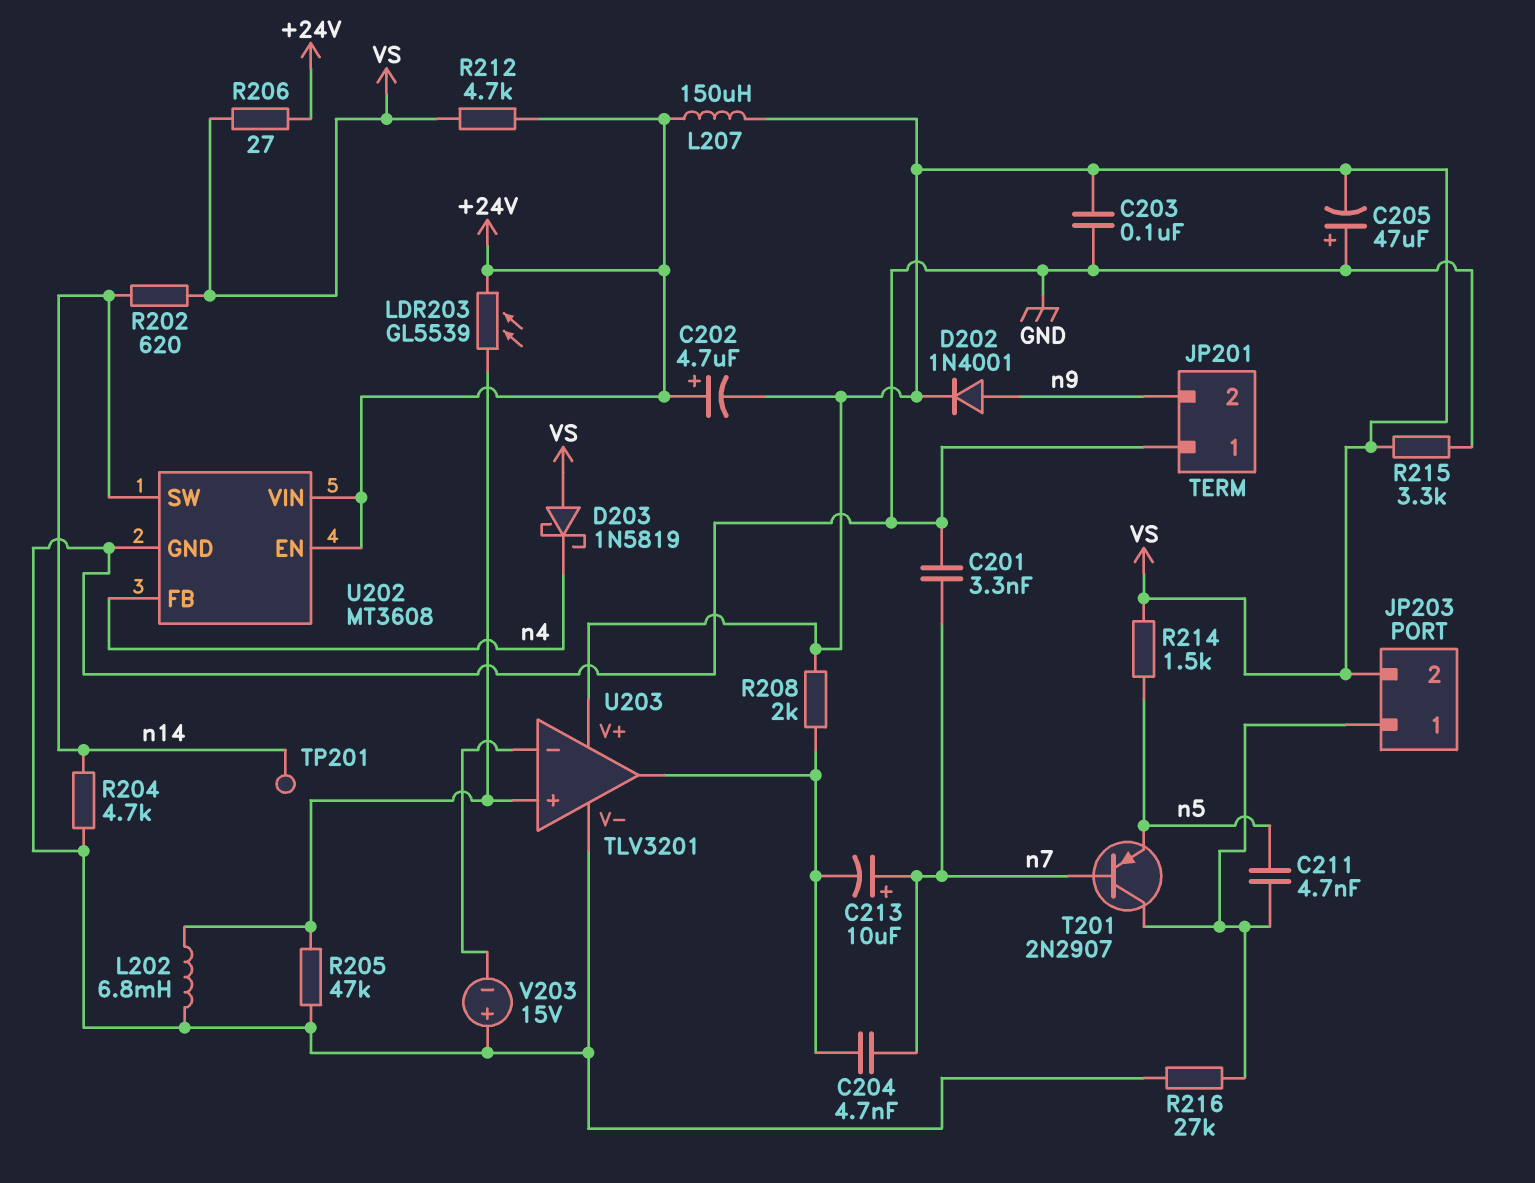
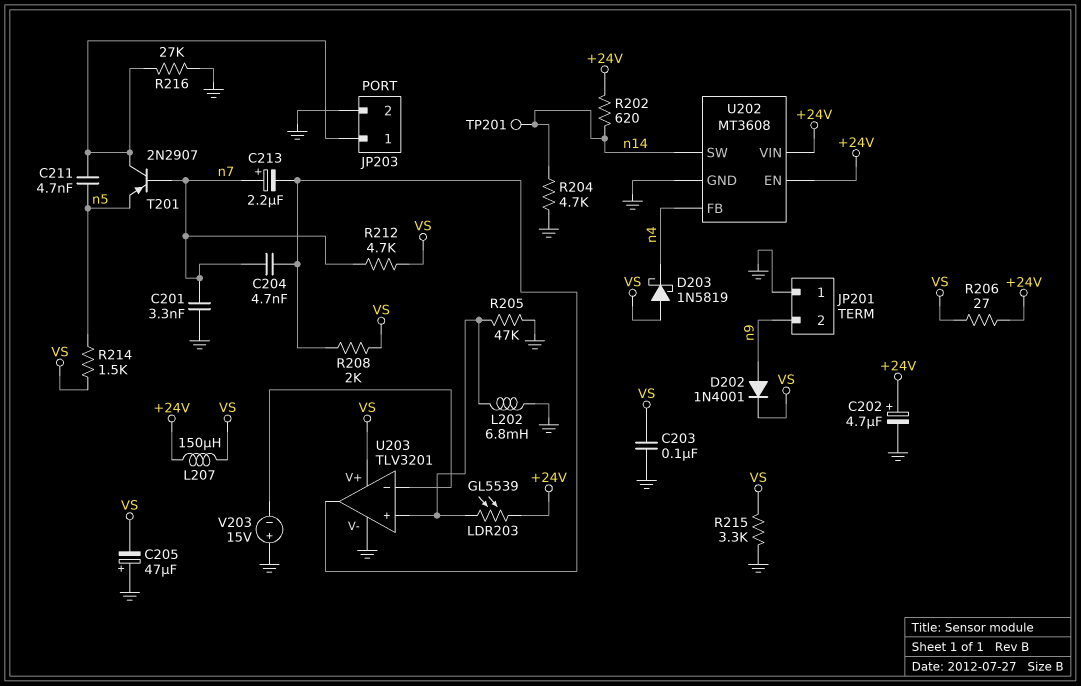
C202: 4.7uF (plus +24V, minus VS) -> 4.7uF (plus +24V, minus GND)
C213: 10uF (plus n7, minus U203/out) -> 2.2uF (plus n7, minus U203/out)
JP203 pin 2: VS -> GND
R202: 620 (VS, n14) -> 620 (+24V, n14)
R212: 4.7k (+24V, VS) -> 4.7k (VS, n7)

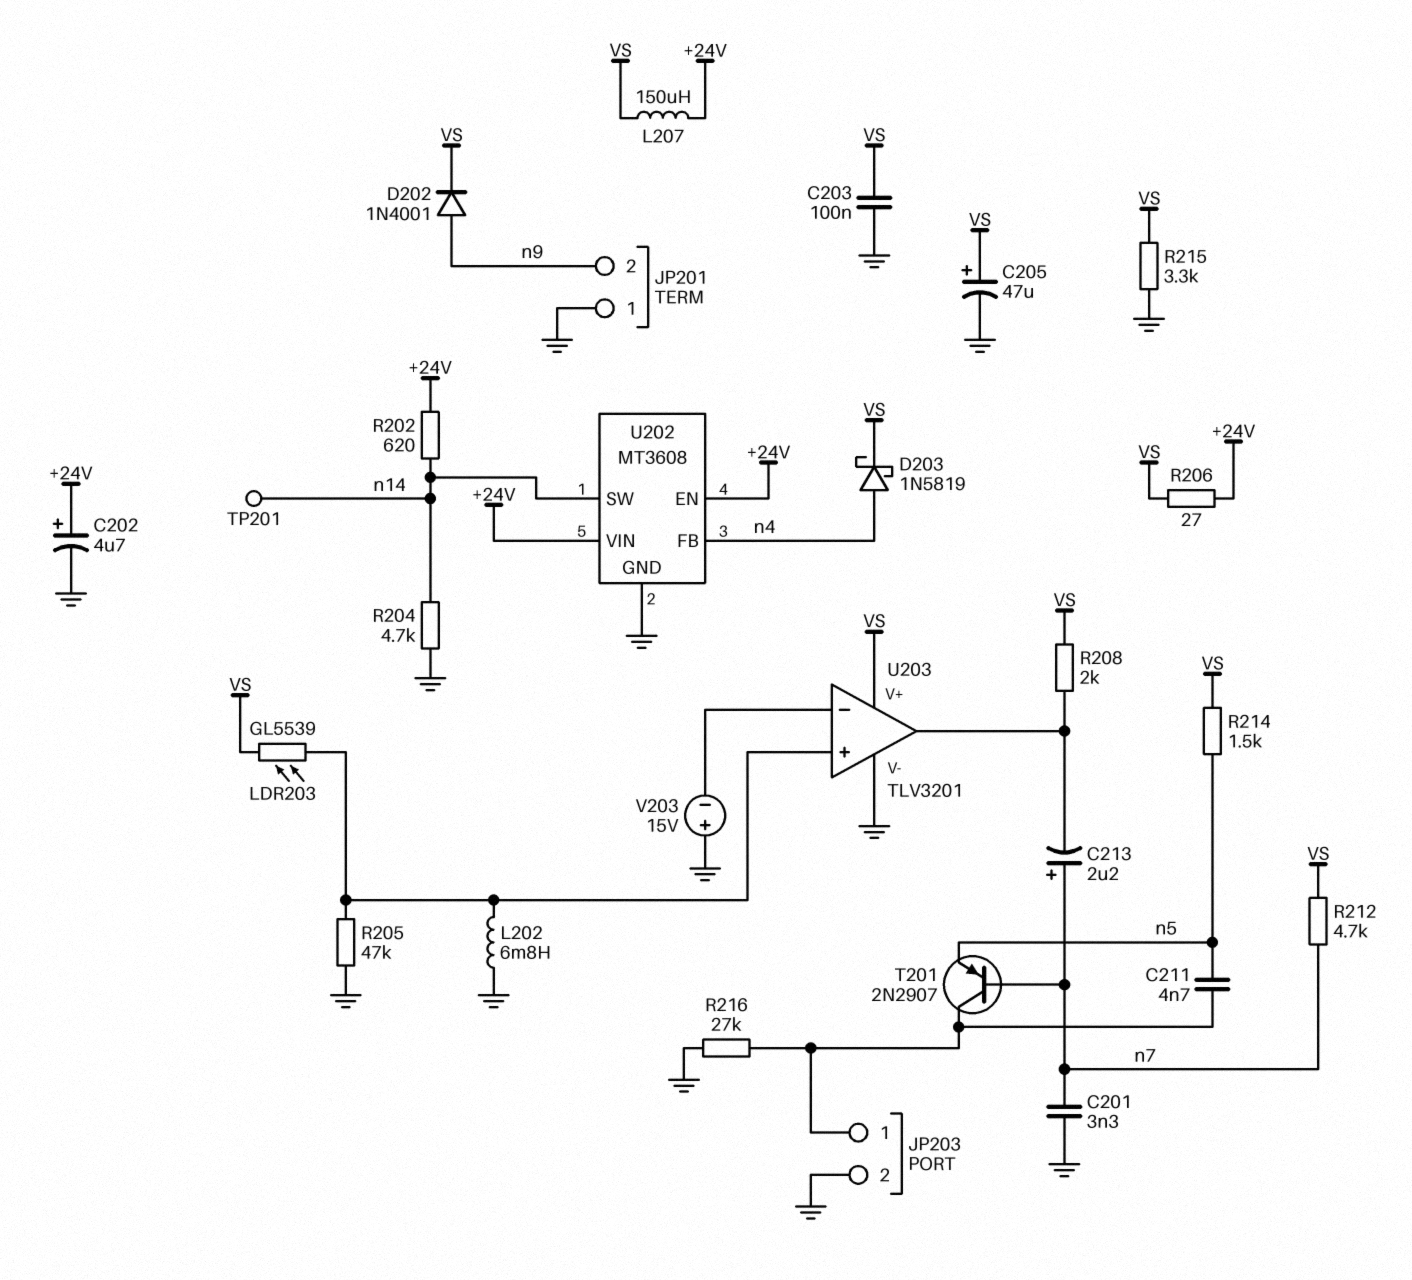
C204: 4.7nF (U203/out, n7) -> none
C205: 47uF (plus GND, minus VS) -> 47uF (plus VS, minus GND)
D203: schottky 1N5819 (A VS, K n4) -> schottky 1N5819 (A n4, K VS)
LDR203: GL5539 (+24V, U203/in+) -> GL5539 (U203/in+, VS)

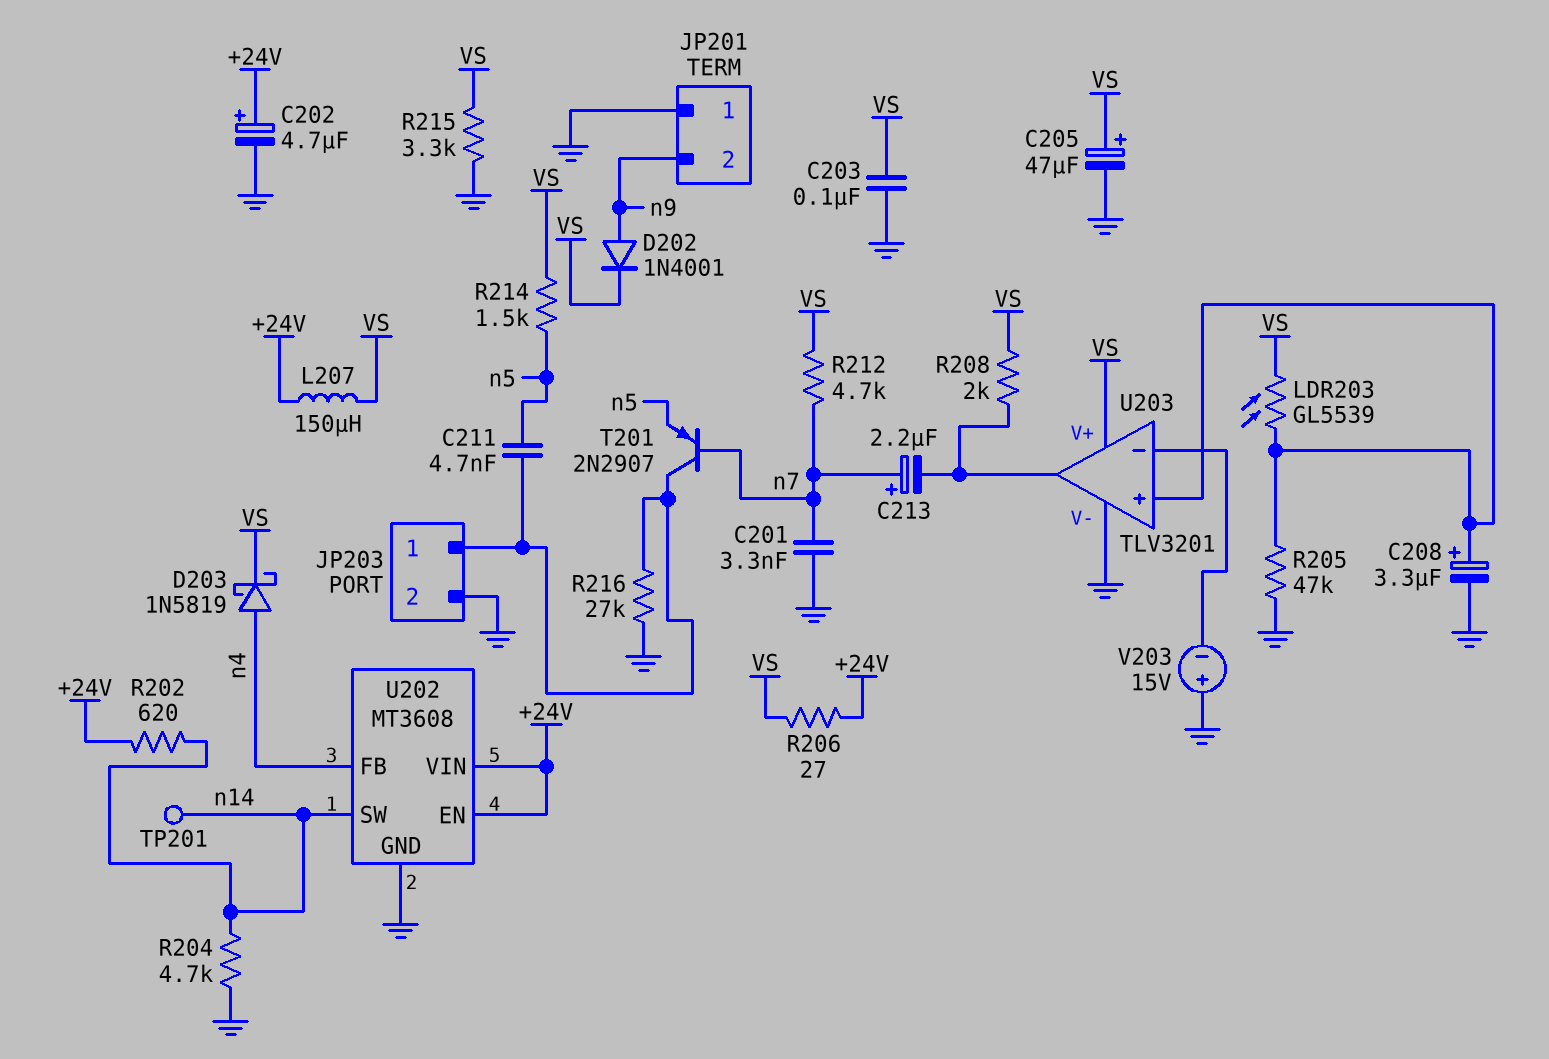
C208: none -> 3.3uF (plus U203/in+, minus GND)
L202: 6.8mH (GND, U203/in+) -> none

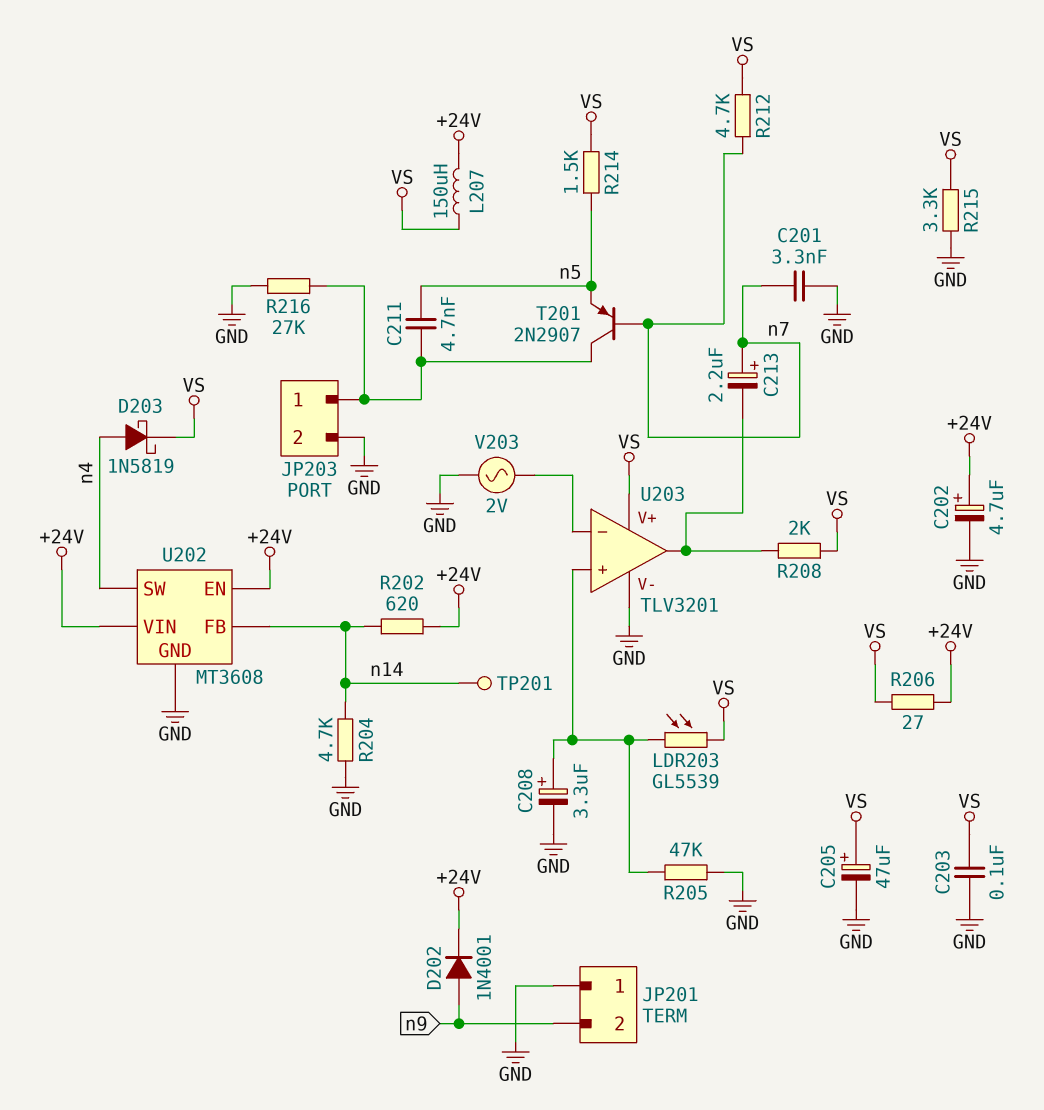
D202: diode 1N4001 (A n9, K VS) -> diode 1N4001 (A n9, K +24V)
U202 pin FB: n4 -> n14
U202 pin SW: n14 -> n4
V203: 15V (plus GND, minus U203/in-) -> AC 2V (GND, U203/in-)

